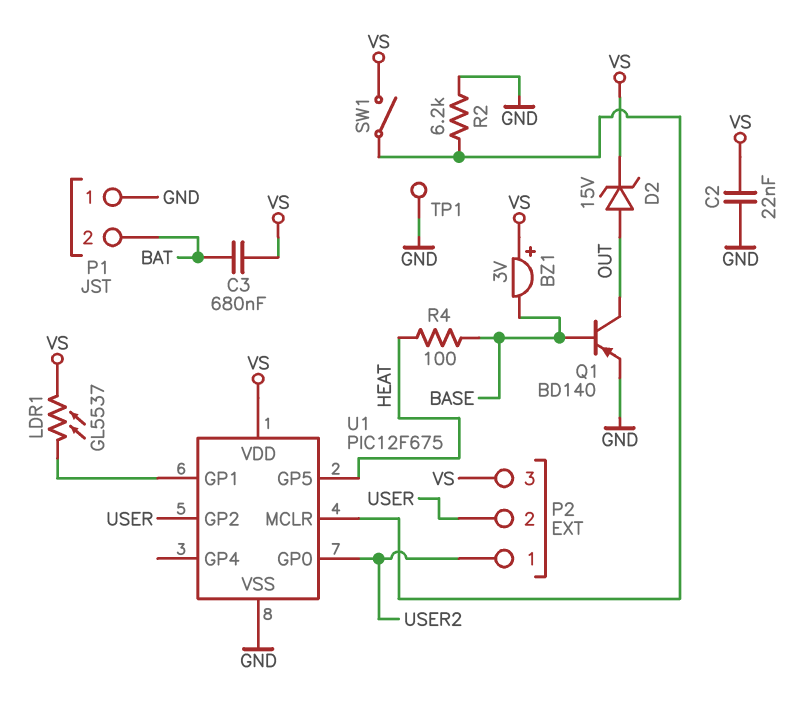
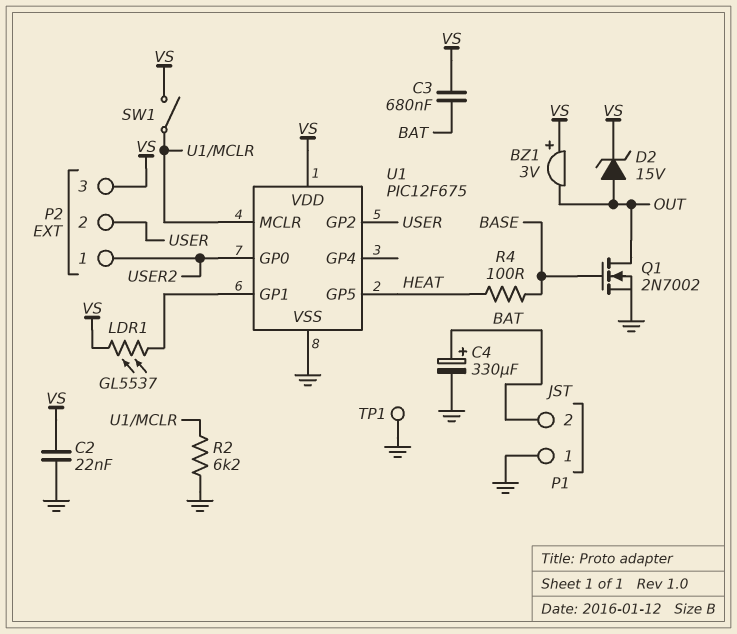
BZ1: buzzer 3V (plus VS, minus BASE) -> buzzer 3V (plus VS, minus OUT)
C4: none -> 330uF (plus BAT, minus GND)
Q1: PNP BD140 (B BASE, C OUT, E GND) -> NMOS 2N7002 (G BASE, D OUT, S GND)

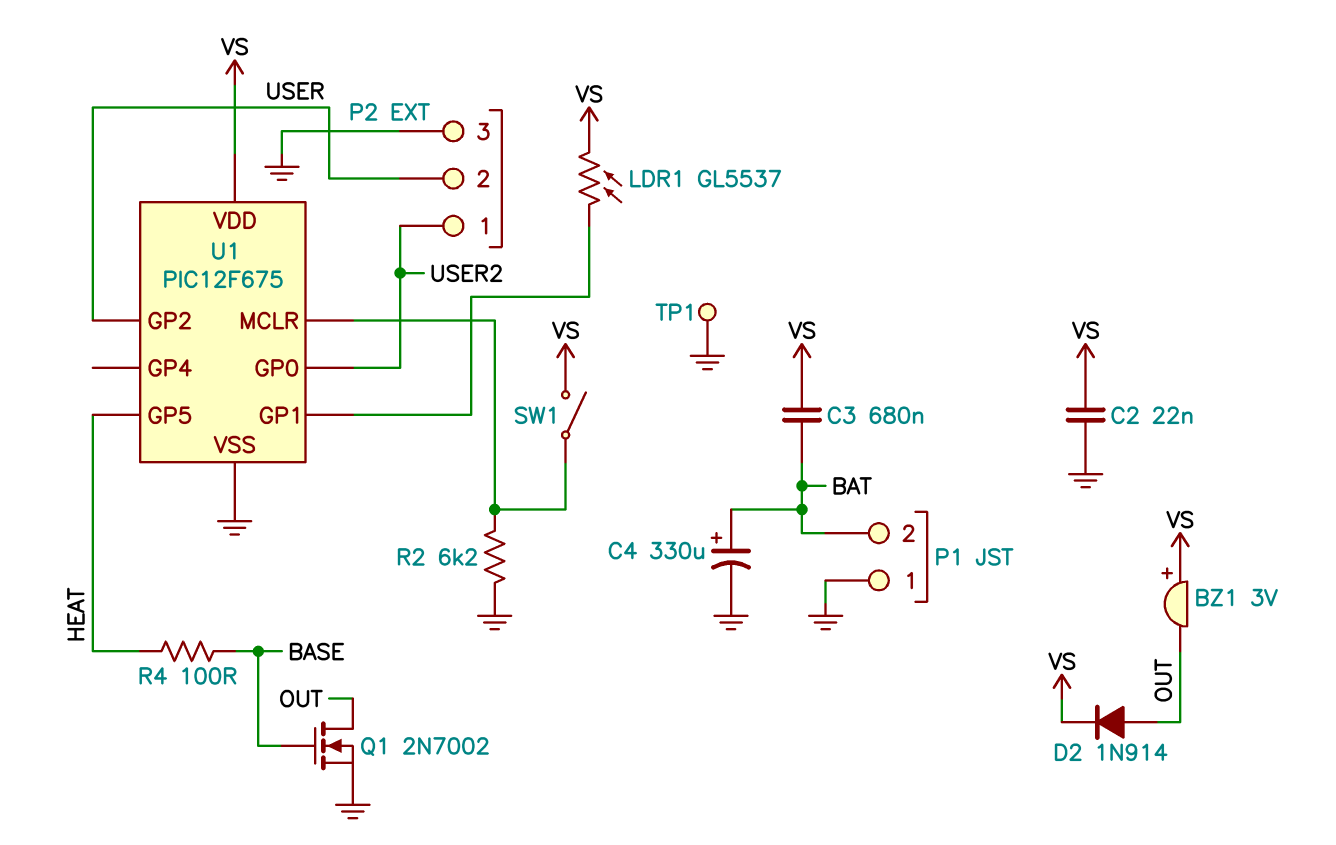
D2: zener 15V (A OUT, K VS) -> diode 1N914 (A OUT, K VS)
P2 pin 3: VS -> GND

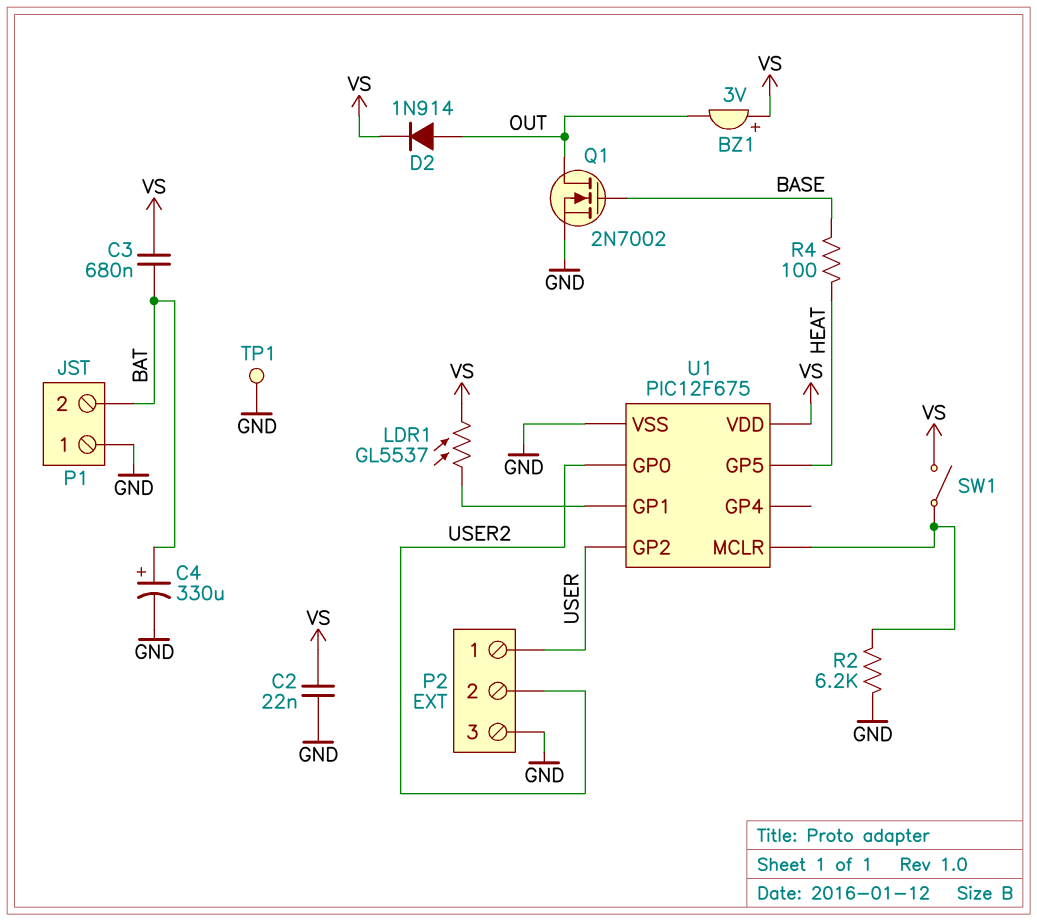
P2 pin 1: USER2 -> USER
P2 pin 2: USER -> USER2

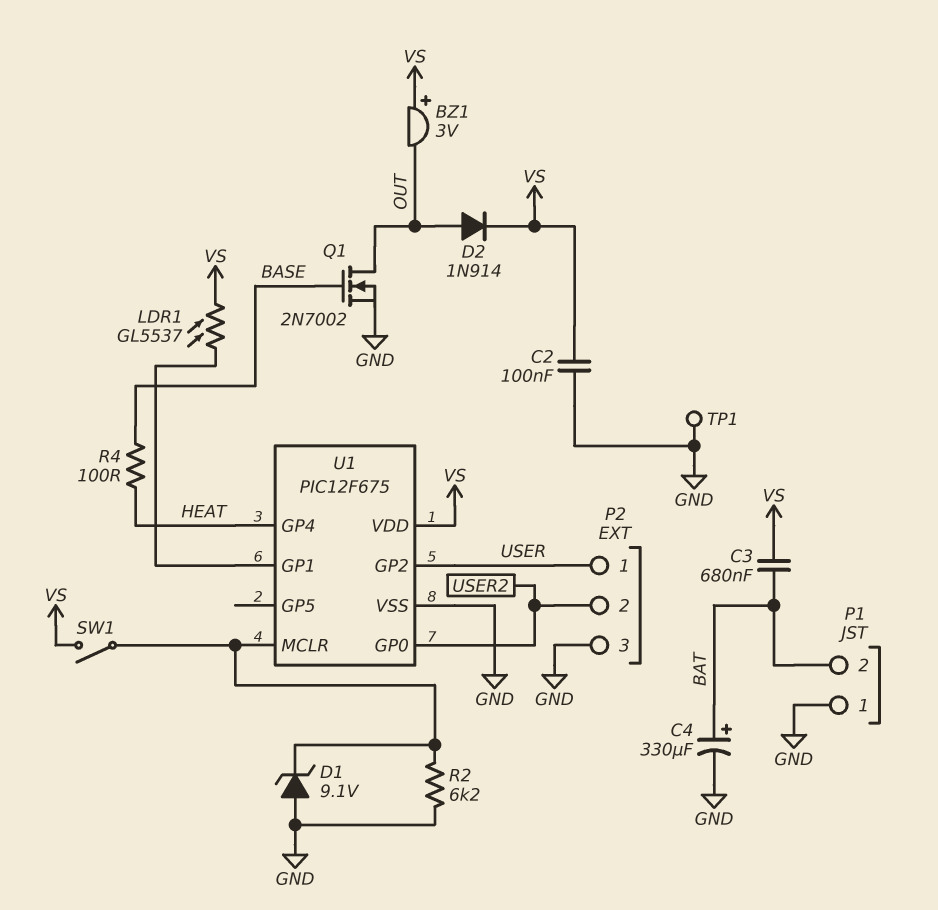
C2: 22nF (GND, VS) -> 100nF (GND, VS)
D1: none -> zener 9.1V (A GND, K U1/MCLR)
U1 pin GP4: none -> HEAT
U1 pin GP5: HEAT -> none

